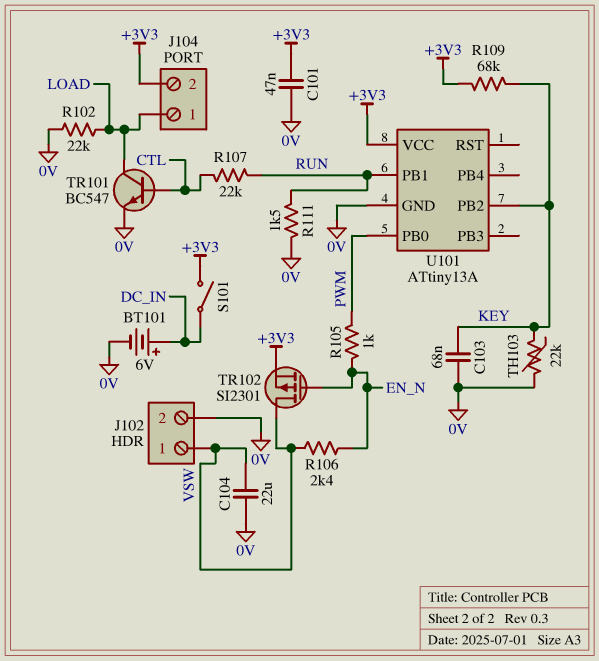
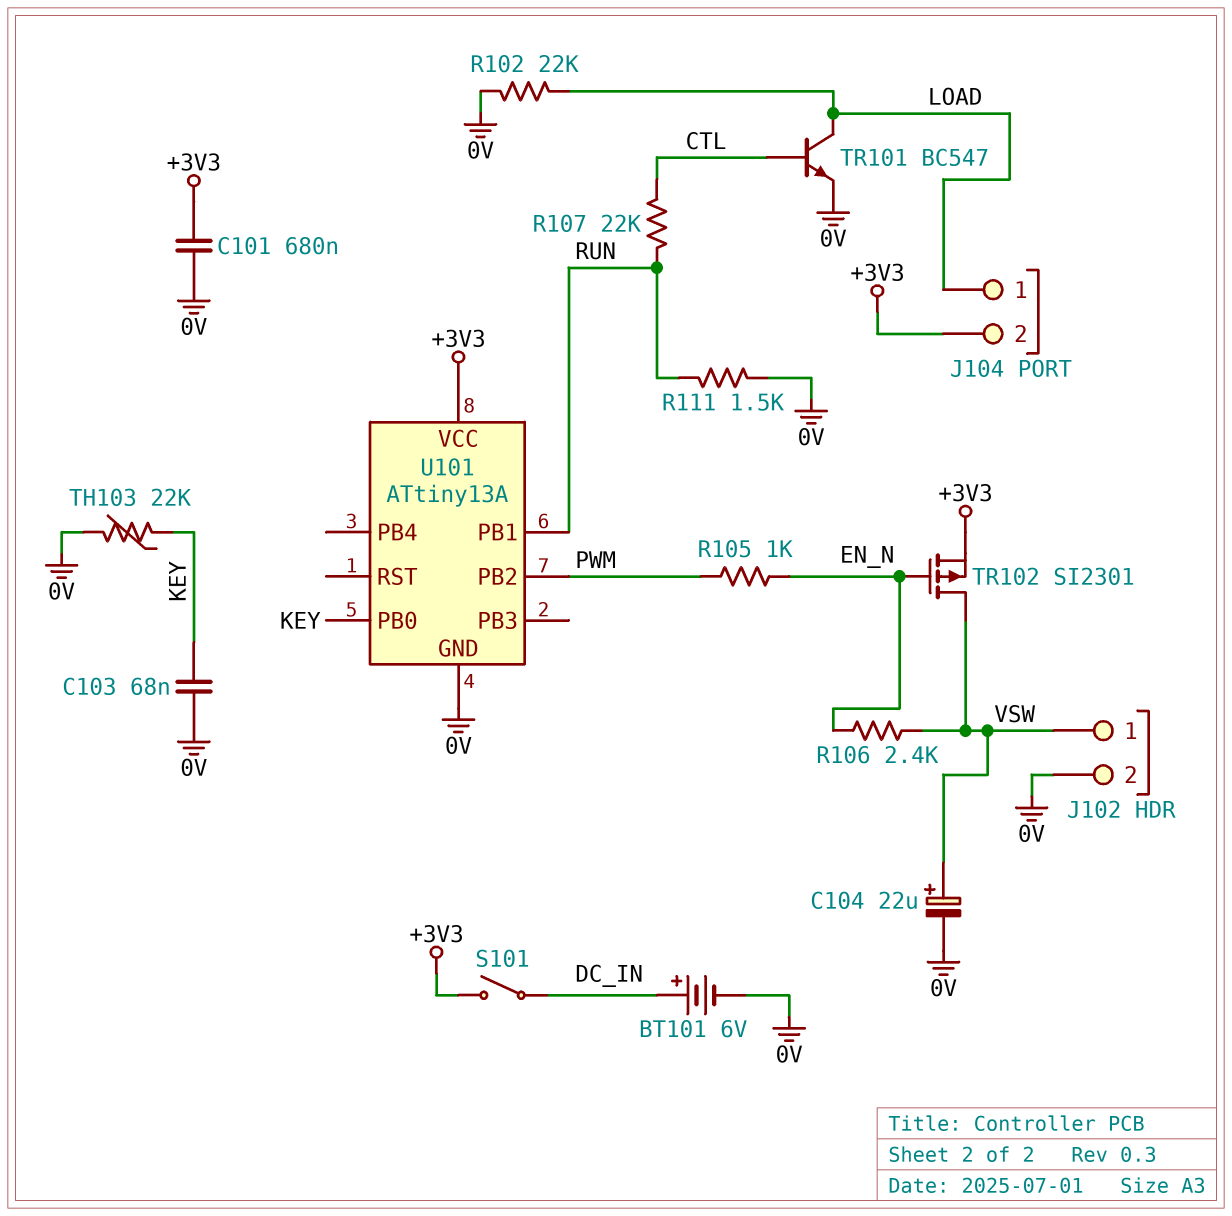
C101: 47nF (+3V3, 0V) -> 680nF (+3V3, 0V)
C104: 22uF (0V, VSW) -> 22uF (plus VSW, minus 0V)
R109: 68k (+3V3, KEY) -> none
U101 pin PB0: PWM -> KEY
U101 pin PB2: KEY -> PWM

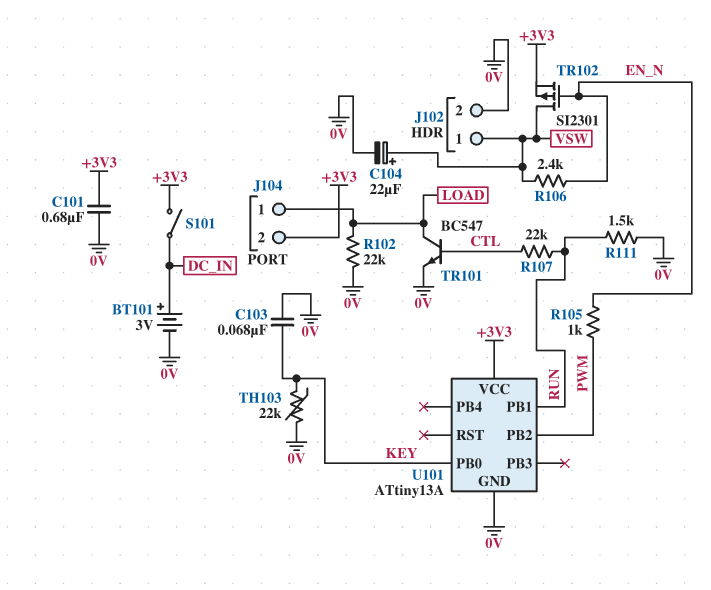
BT101: 6V (plus DC_IN, minus 0V) -> 3V (plus DC_IN, minus 0V)

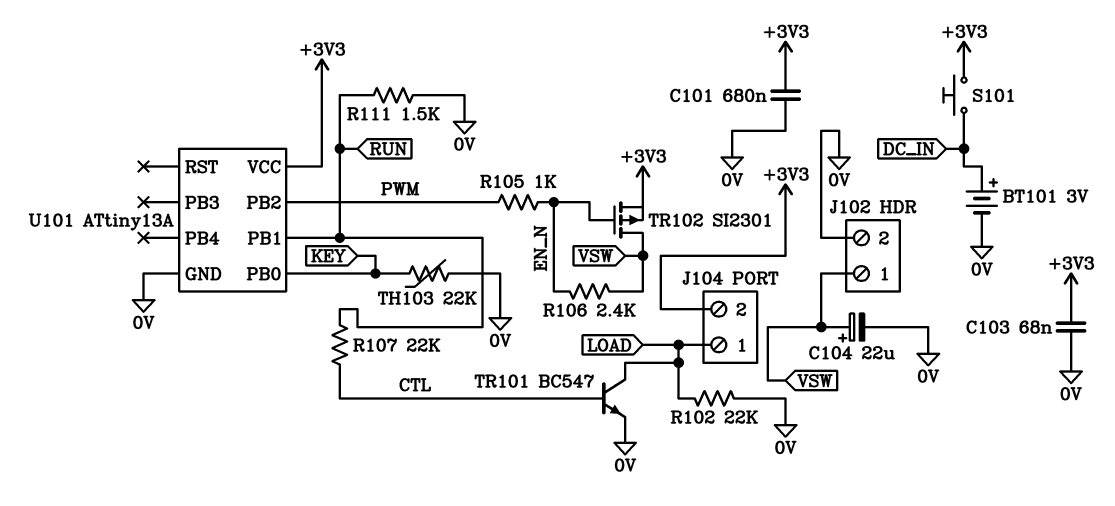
C103: 68nF (0V, KEY) -> 68nF (+3V3, 0V)
S101: switch (+3V3, DC_IN) -> button (+3V3, DC_IN)

